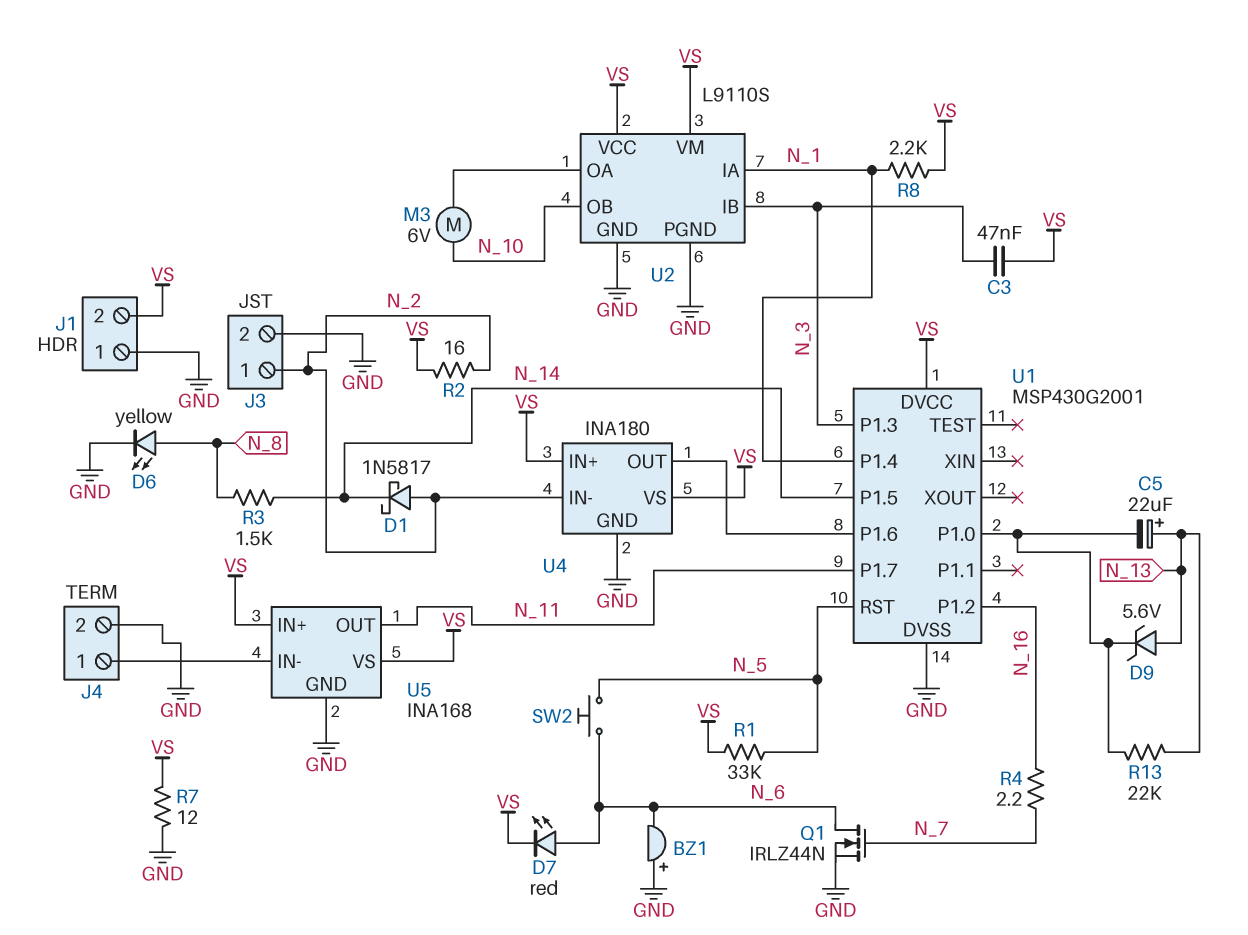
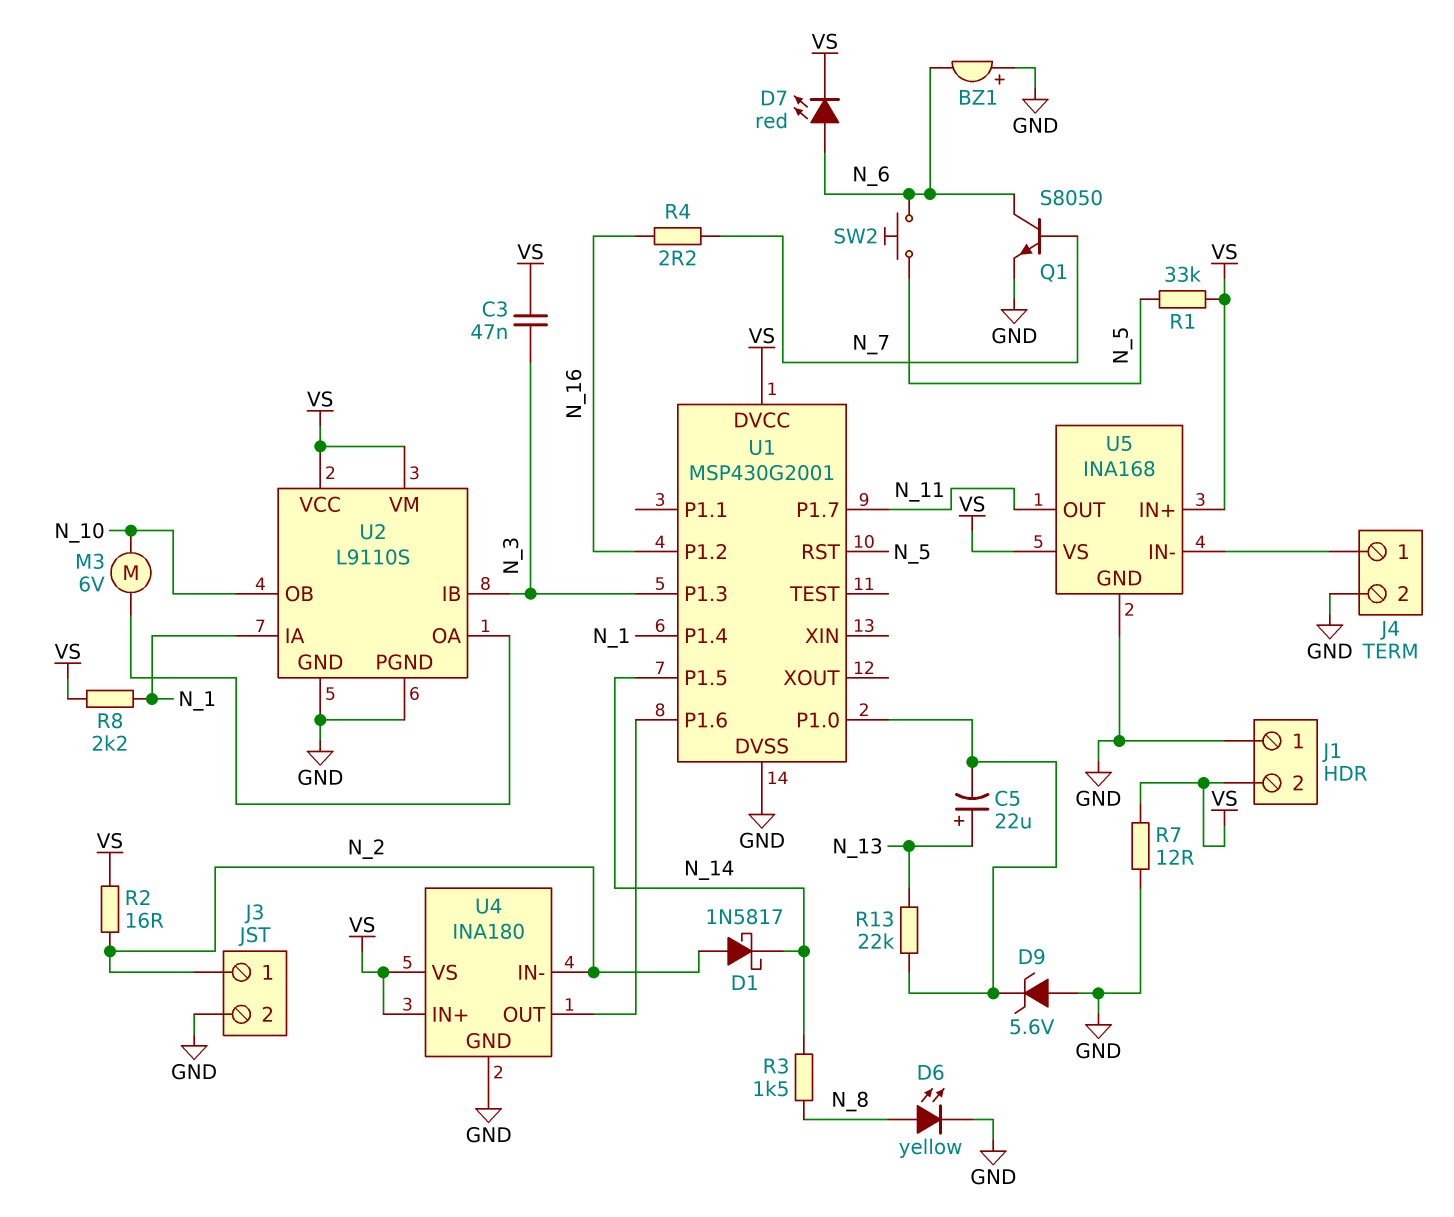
D9: zener 5.6V (A N_13, K U1/P1.0) -> zener 5.6V (A GND, K U1/P1.0)
Q1: NMOS IRLZ44N (G N_7, D N_6, S GND) -> NPN S8050 (B N_7, C N_6, E GND)

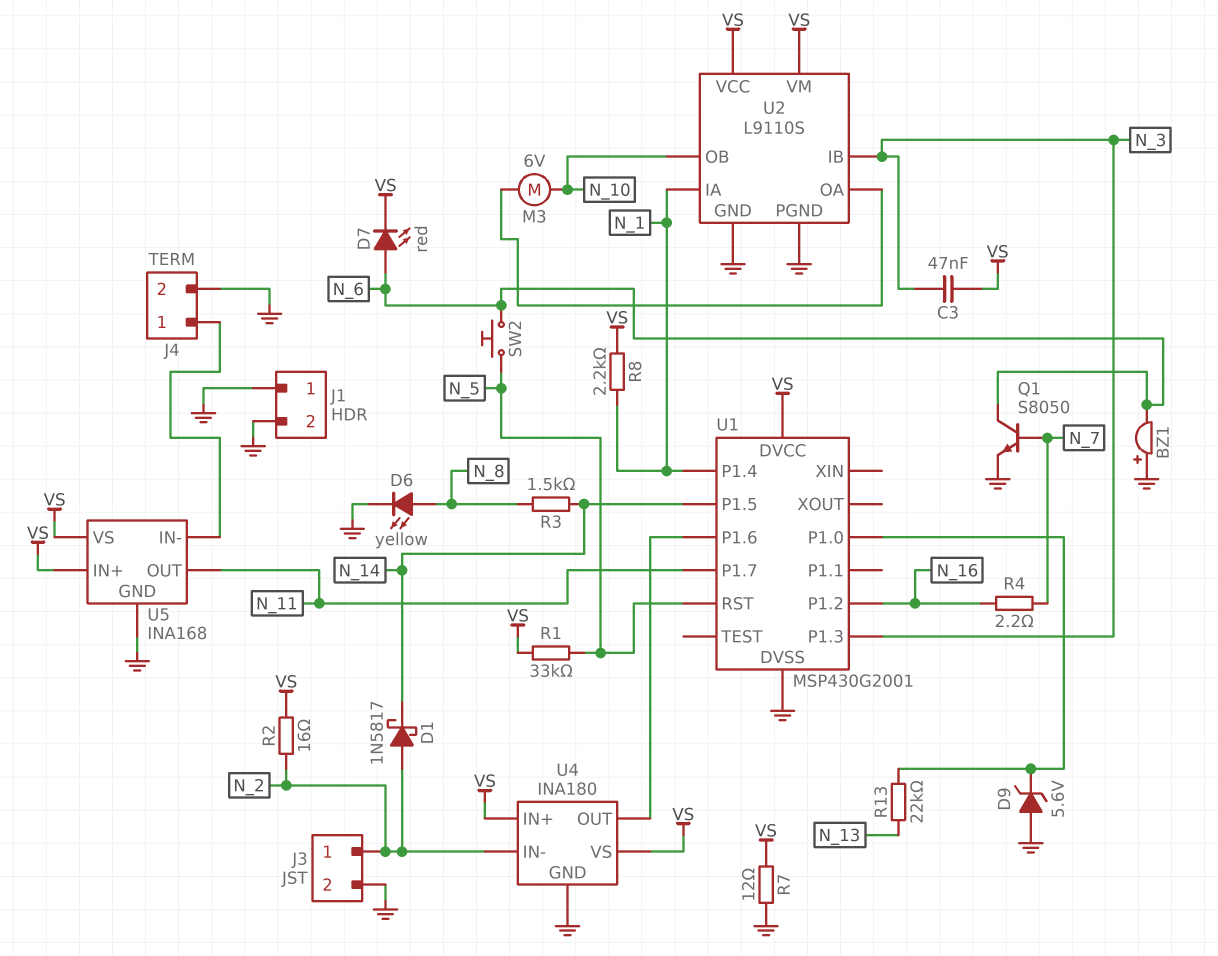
C5: 22uF (plus N_13, minus U1/P1.0) -> none
J1 pin 2: VS -> GND

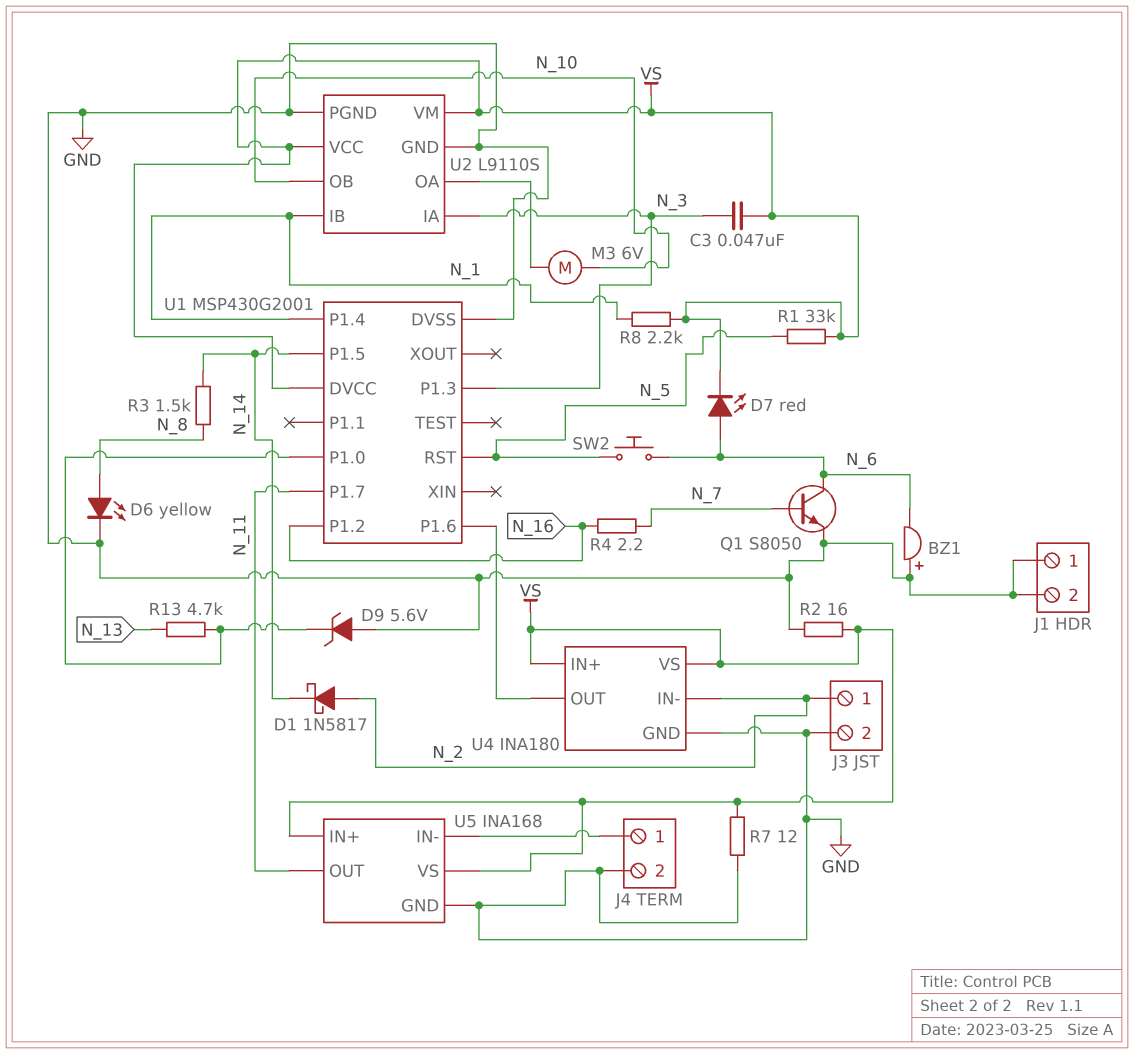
R2: 16 (N_2, VS) -> 16 (GND, VS)
R13: 22k (N_13, U1/P1.0) -> 4.7k (N_13, U1/P1.0)
U2 pin IA: N_1 -> N_3
U2 pin IB: N_3 -> N_1

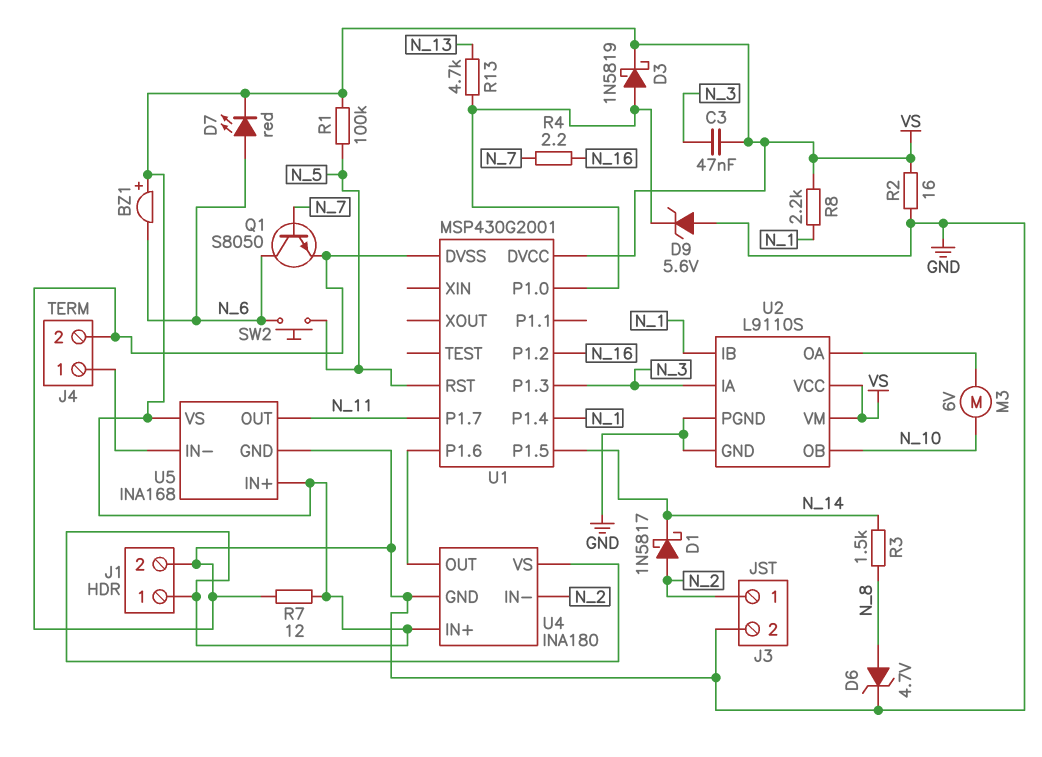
BZ1: buzzer (plus GND, minus N_6) -> buzzer (plus VS, minus N_6)
D3: none -> schottky 1N5819 (A U1/P1.0, K VS)
D6: LED yellow (A N_8, K GND) -> zener 4.7V (A N_8, K GND)
J1 pin 1: GND -> VS
R1: 33k (N_5, VS) -> 100k (N_5, VS)

